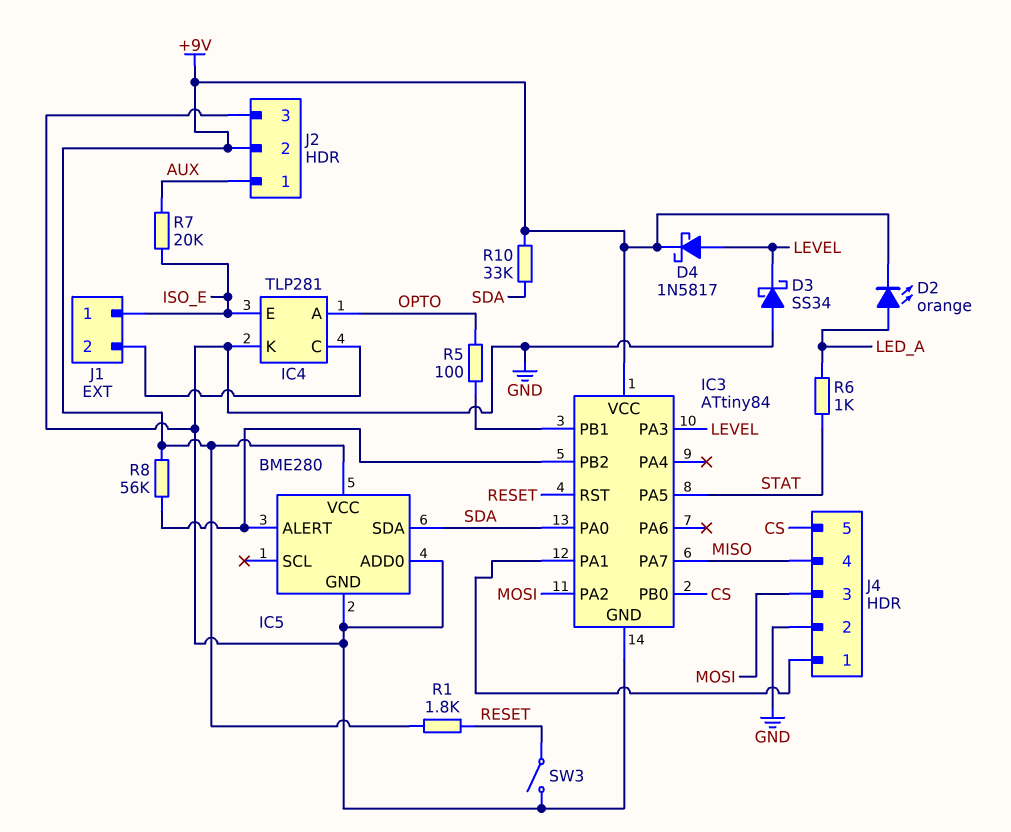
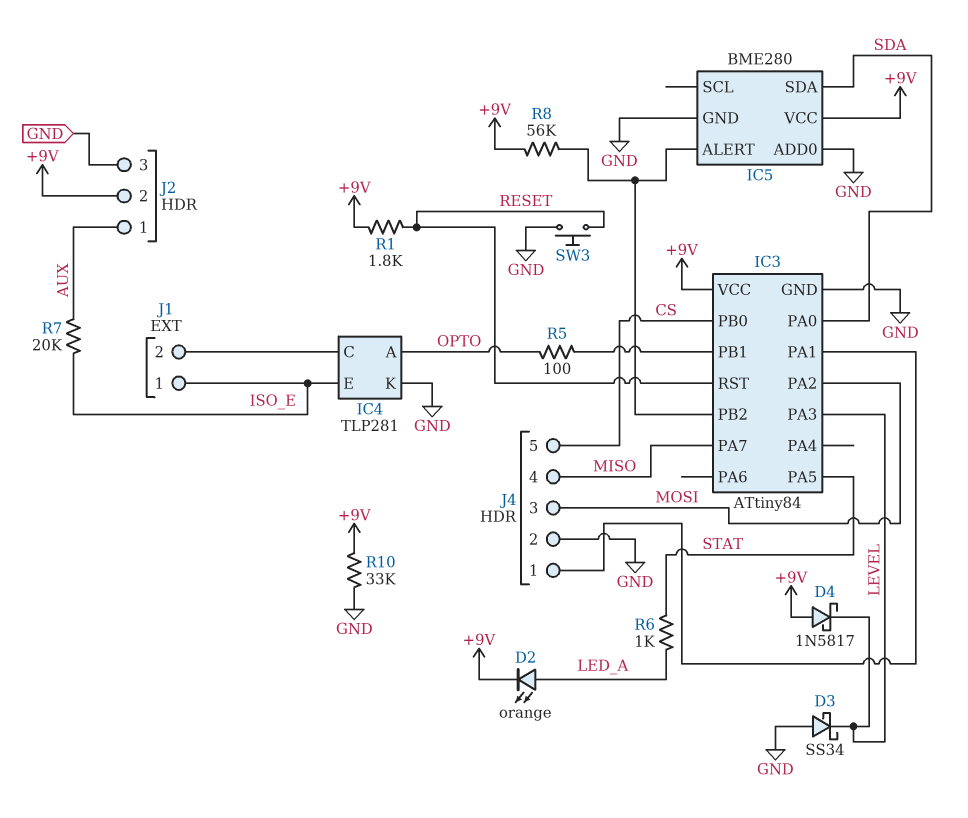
D4: schottky 1N5817 (A LEVEL, K +9V) -> schottky 1N5817 (A +9V, K LEVEL)
R10: 33k (+9V, SDA) -> 33k (+9V, GND)
SW3: switch (GND, RESET) -> button (GND, RESET)

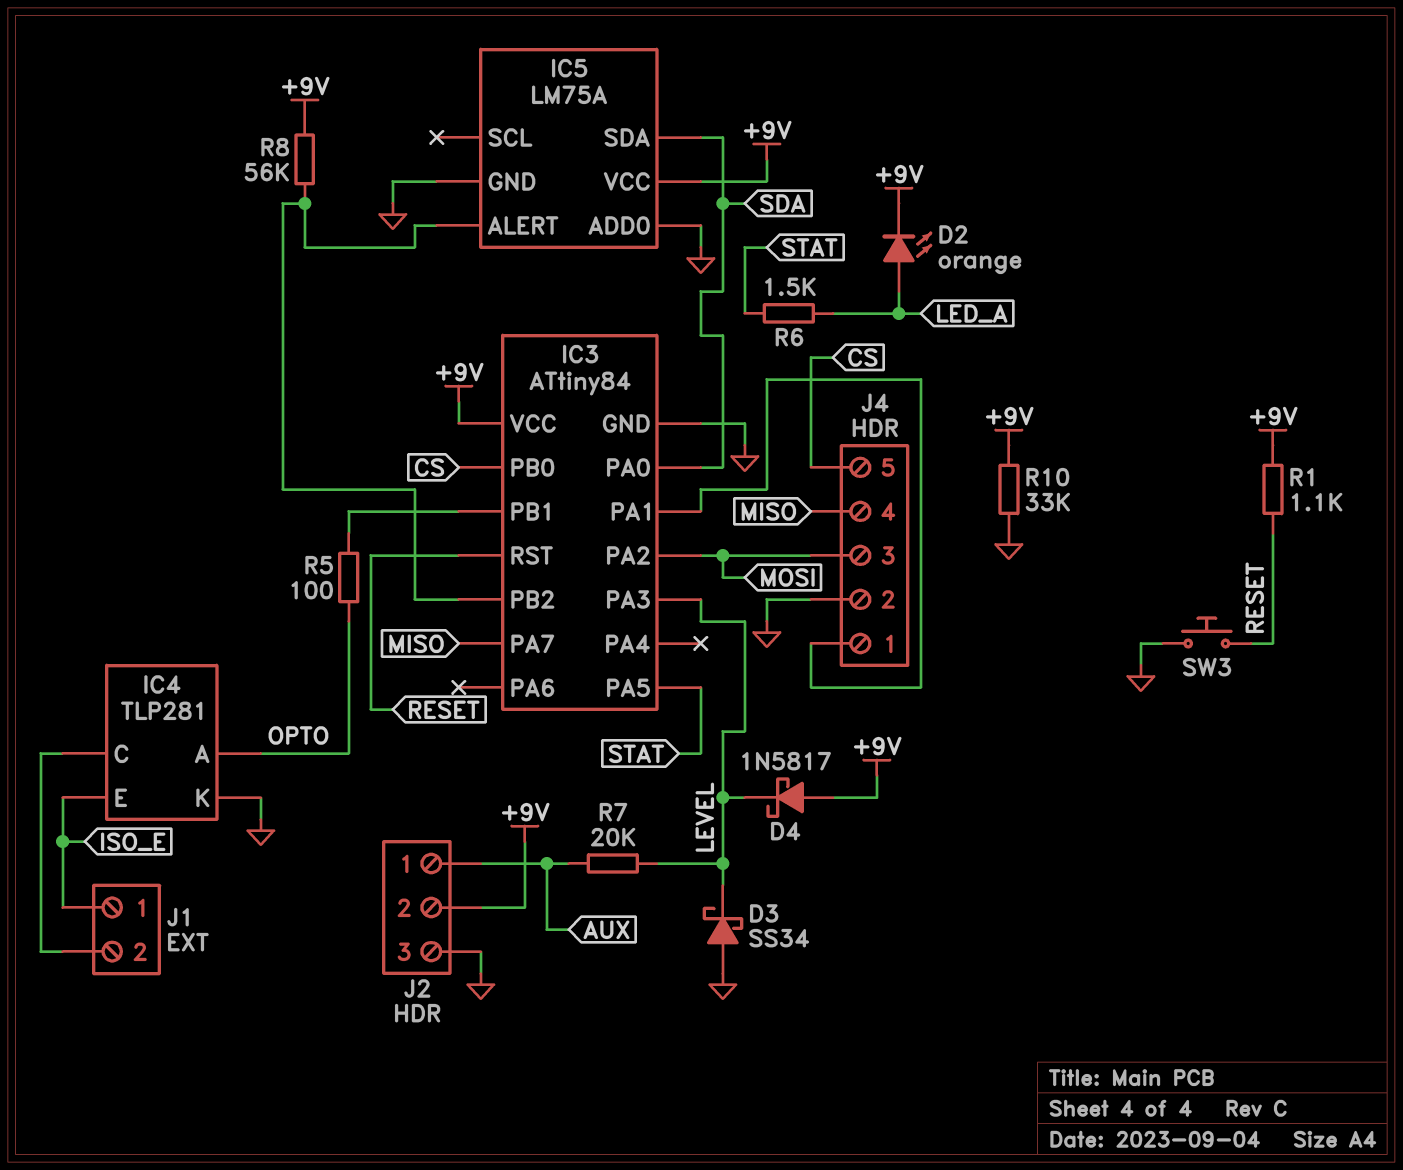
IC5: BME280 -> LM75A
R1: 1.8k (+9V, RESET) -> 1.1k (+9V, RESET)
R6: 1k (LED_A, STAT) -> 1.5k (LED_A, STAT)
R7: 20k (AUX, ISO_E) -> 20k (AUX, LEVEL)

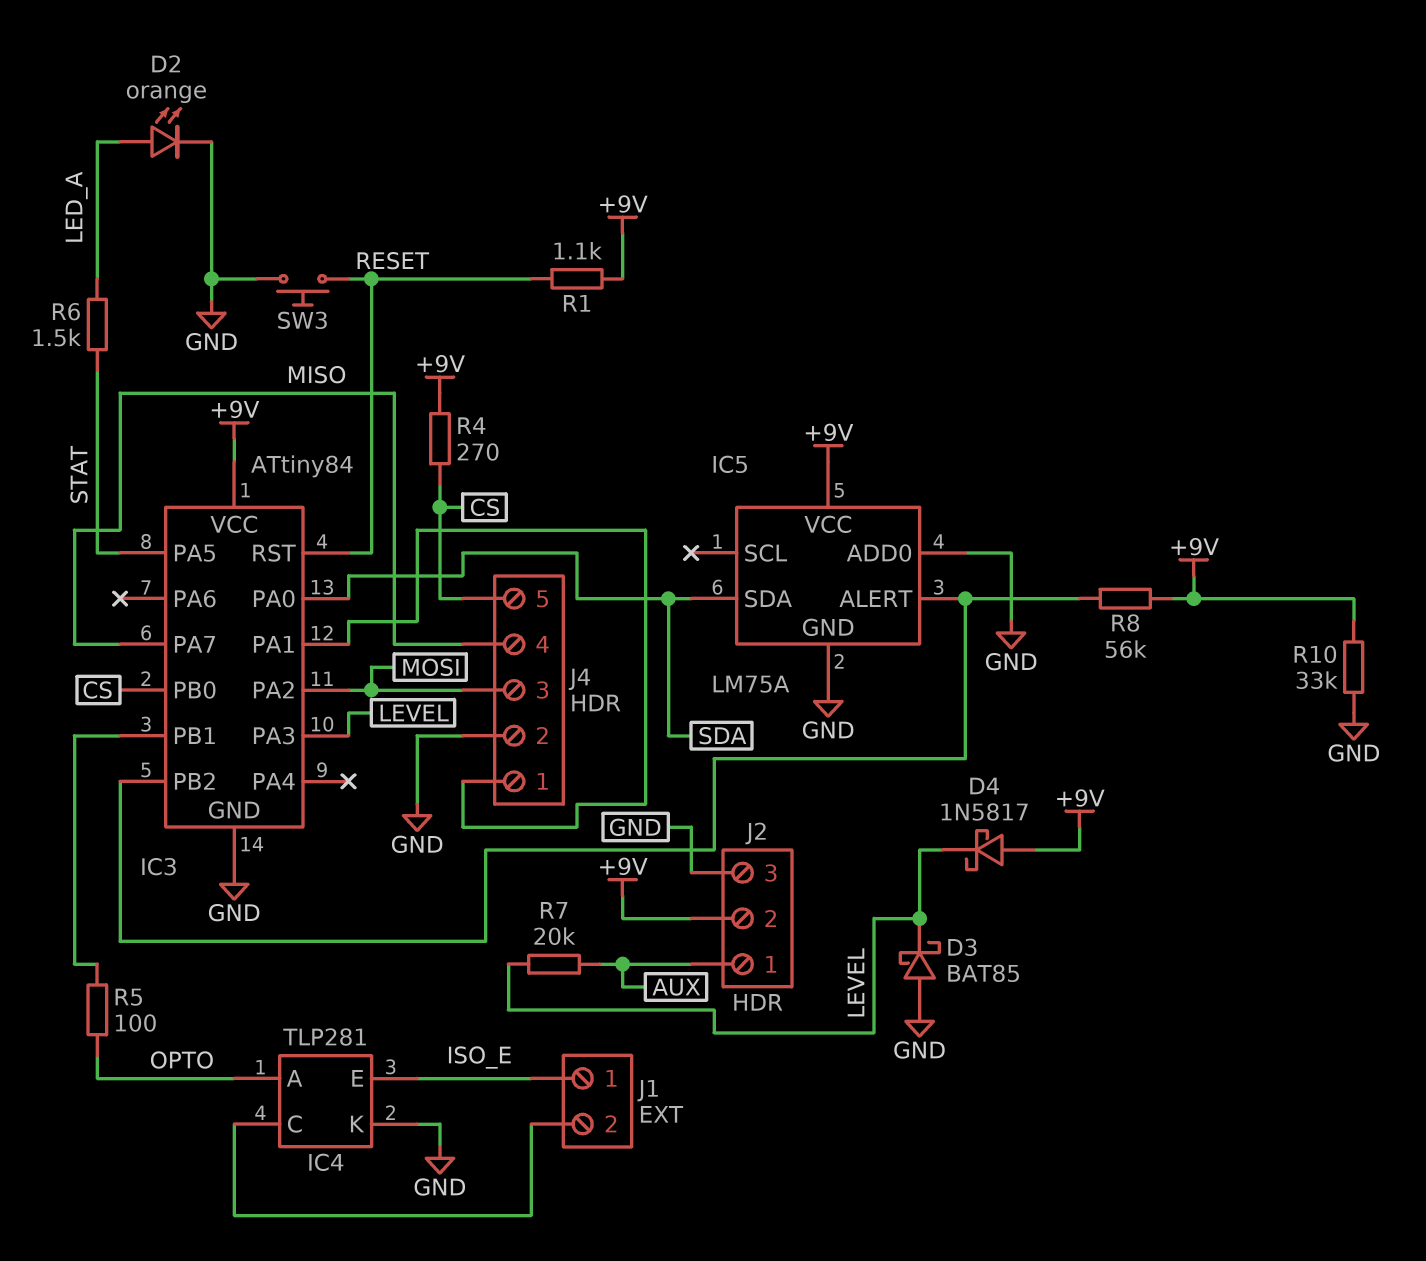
D2: LED orange (A LED_A, K +9V) -> LED orange (A LED_A, K GND)
D3: schottky SS34 (A GND, K LEVEL) -> schottky BAT85 (A GND, K LEVEL)
R4: none -> 270 (+9V, CS)

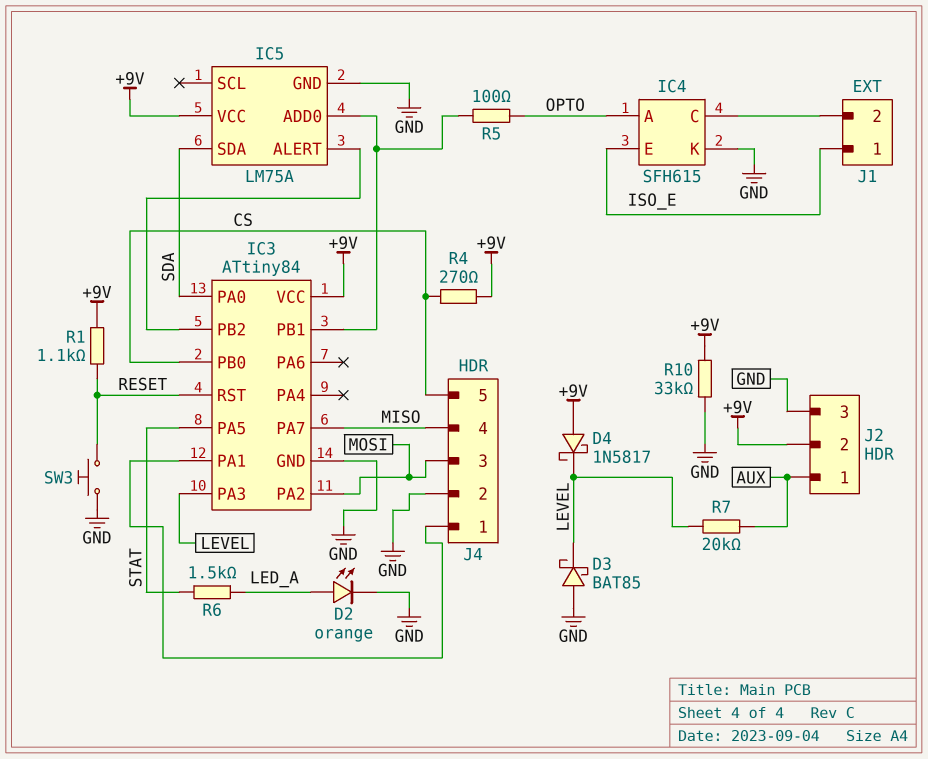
IC4: TLP281 -> SFH615
IC5 pin ADD0: GND -> IC3/PB1
R8: 56k (+9V, IC3/PB2) -> none

